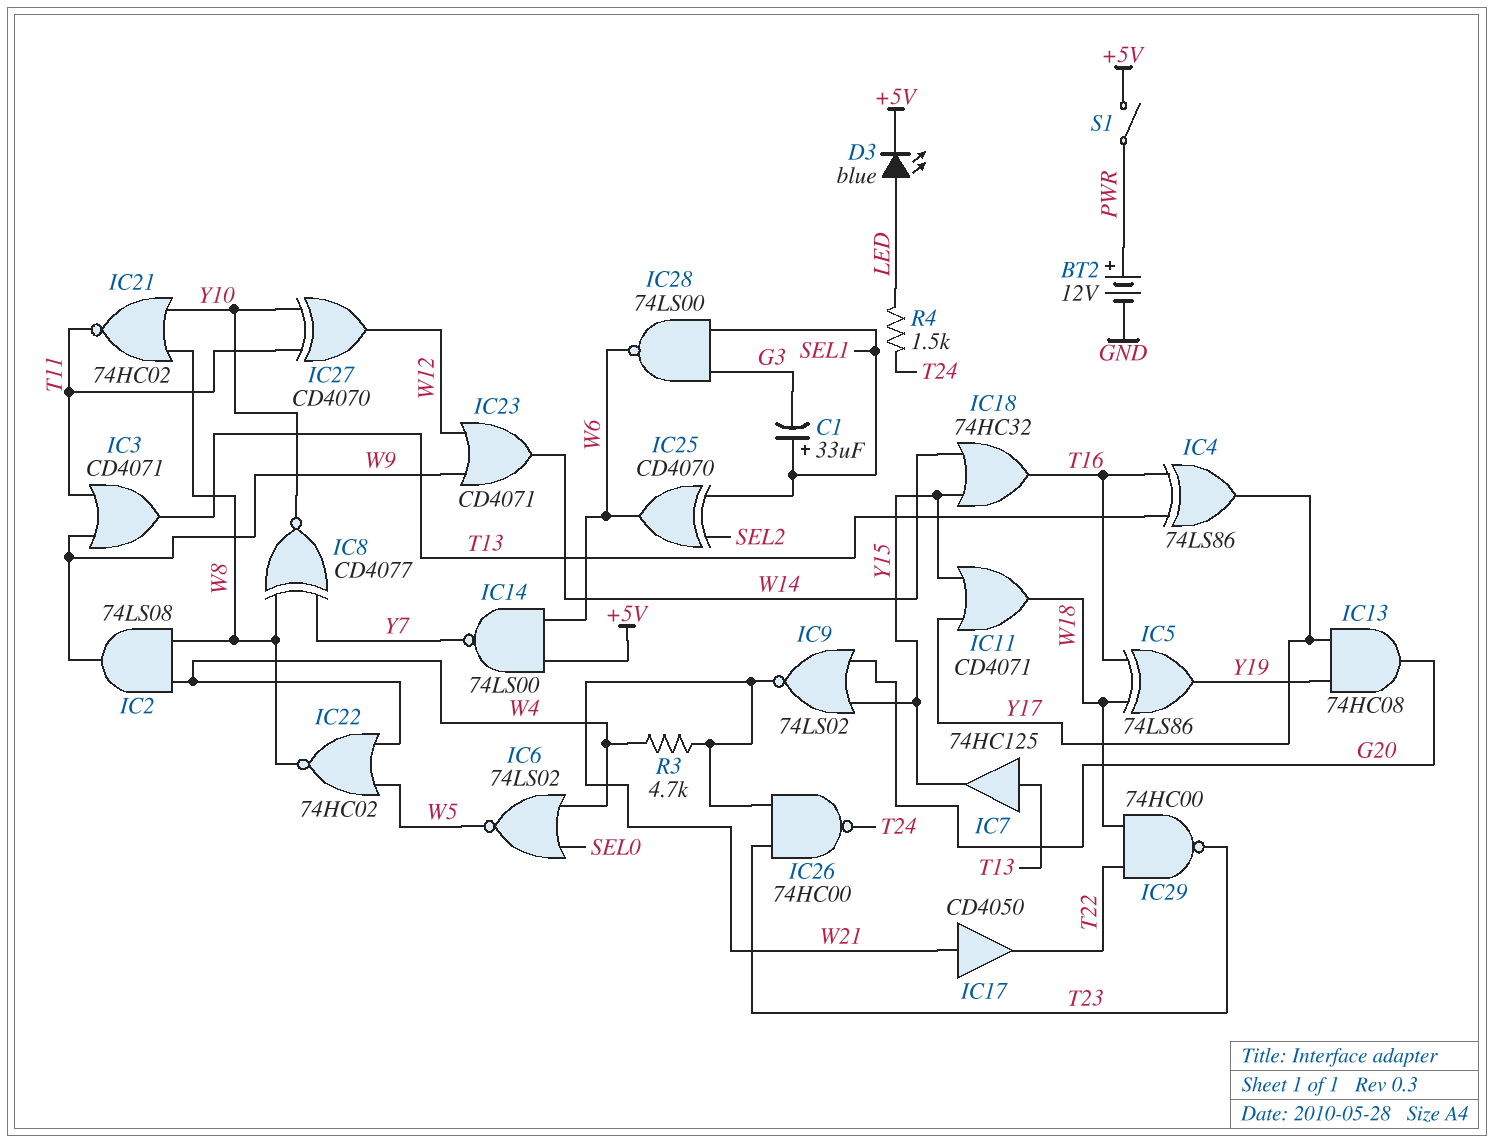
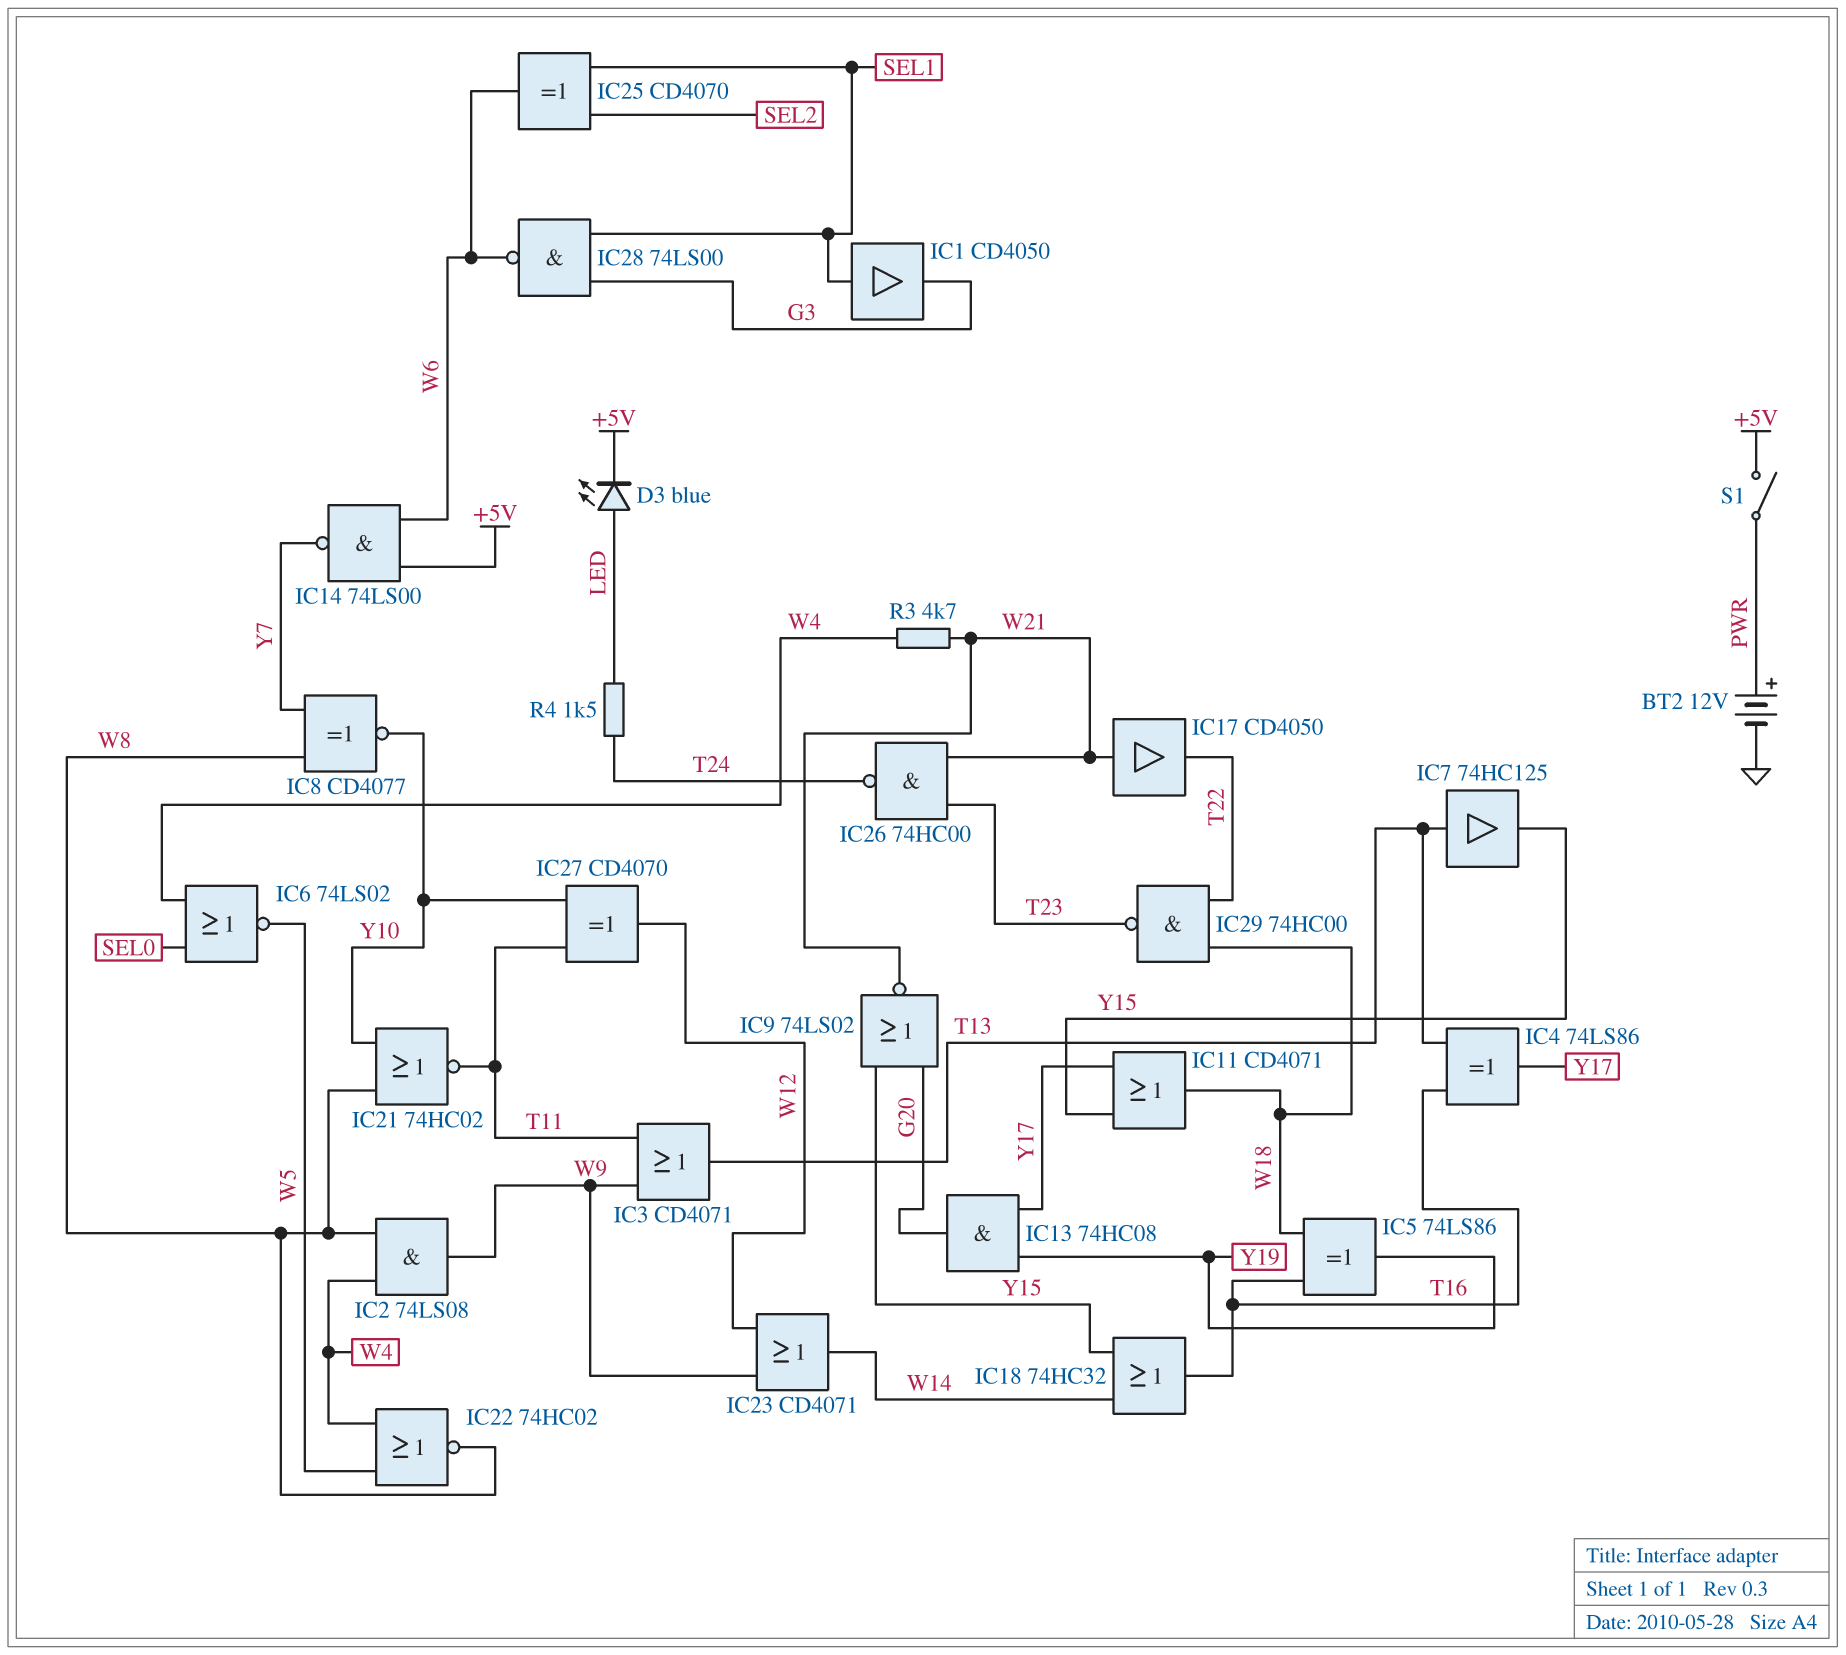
C1: 33uF (plus SEL1, minus G3) -> none
IC1: none -> buffer CD4050 (in SEL1, out G3)

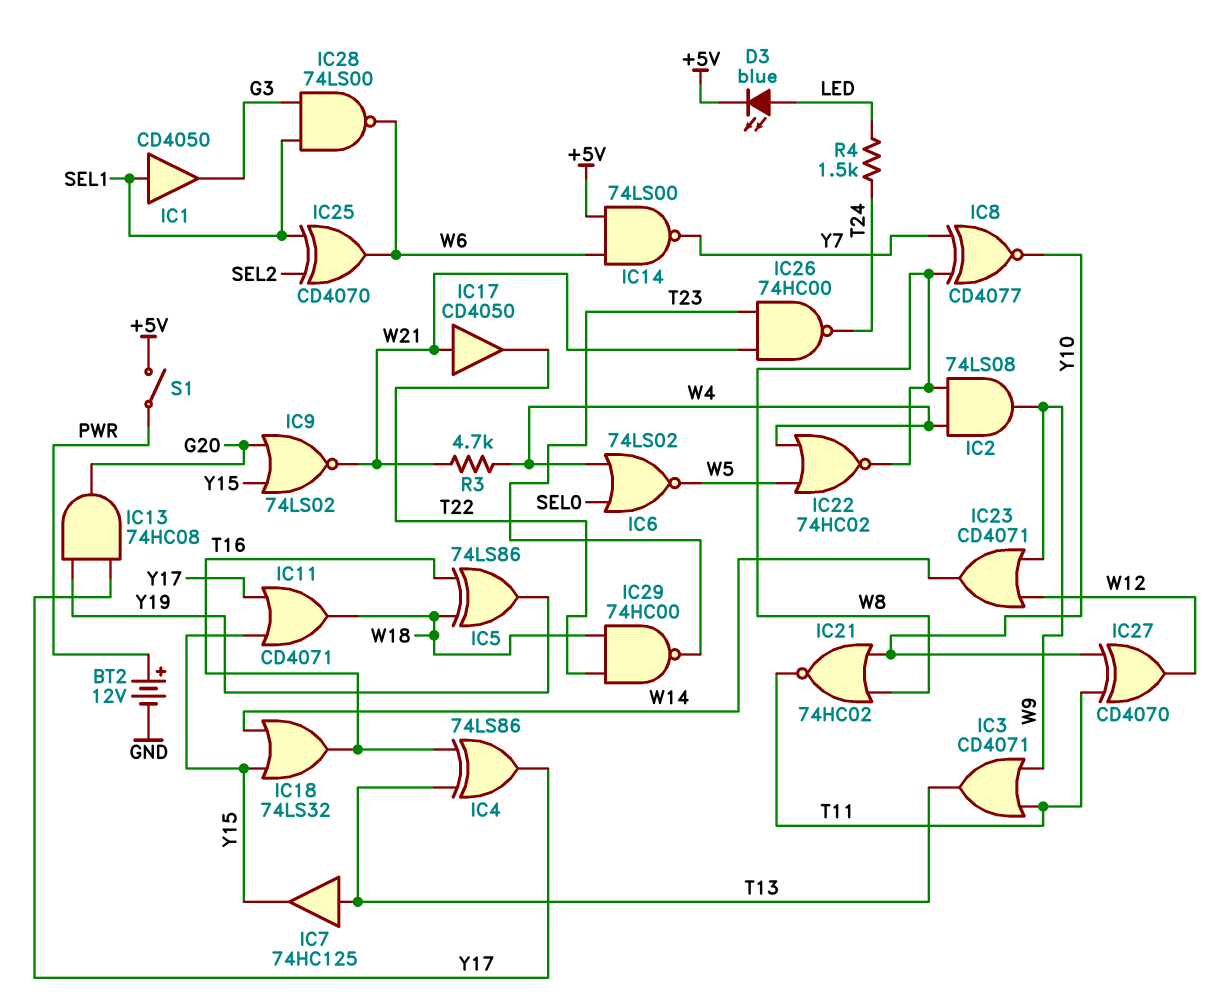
IC18: OR 74HC32 (in W14, in Y15, out T16) -> OR 74LS32 (in W14, in Y15, out T16)

